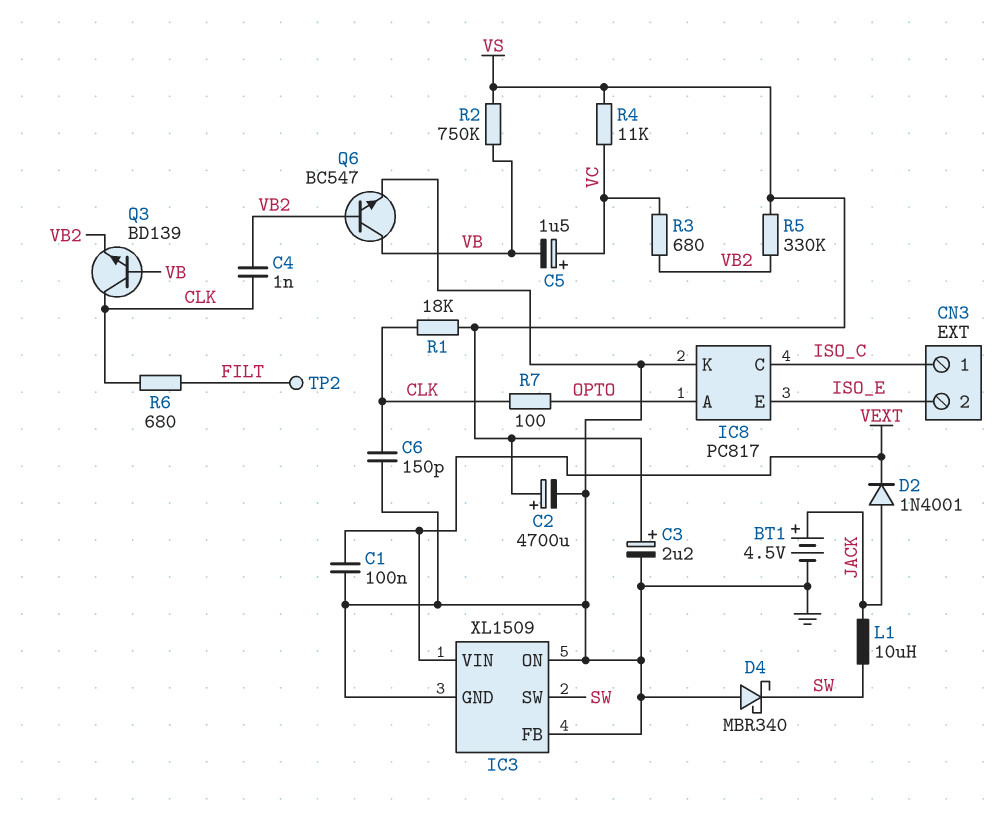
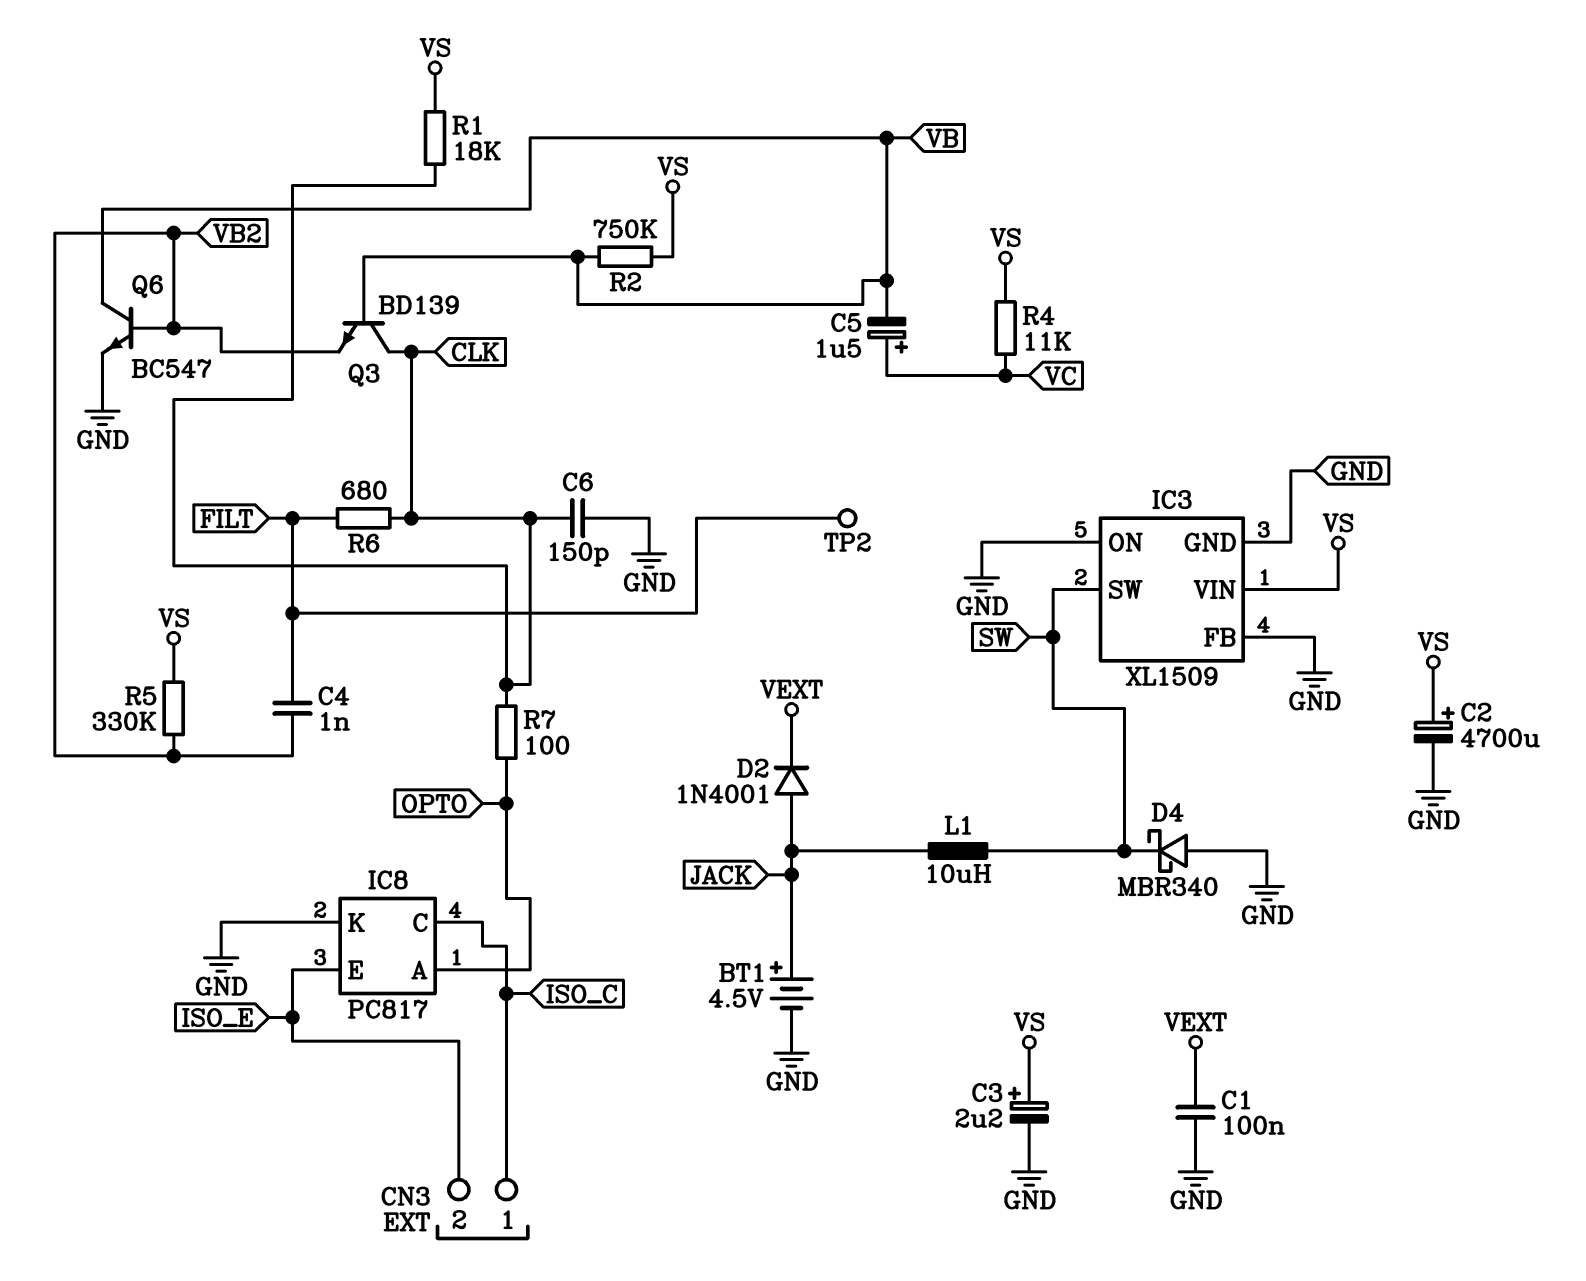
C4: 1nF (CLK, VB2) -> 1nF (FILT, VB2)
IC3 pin VIN: VEXT -> VS
R3: 680 (VB2, VC) -> none

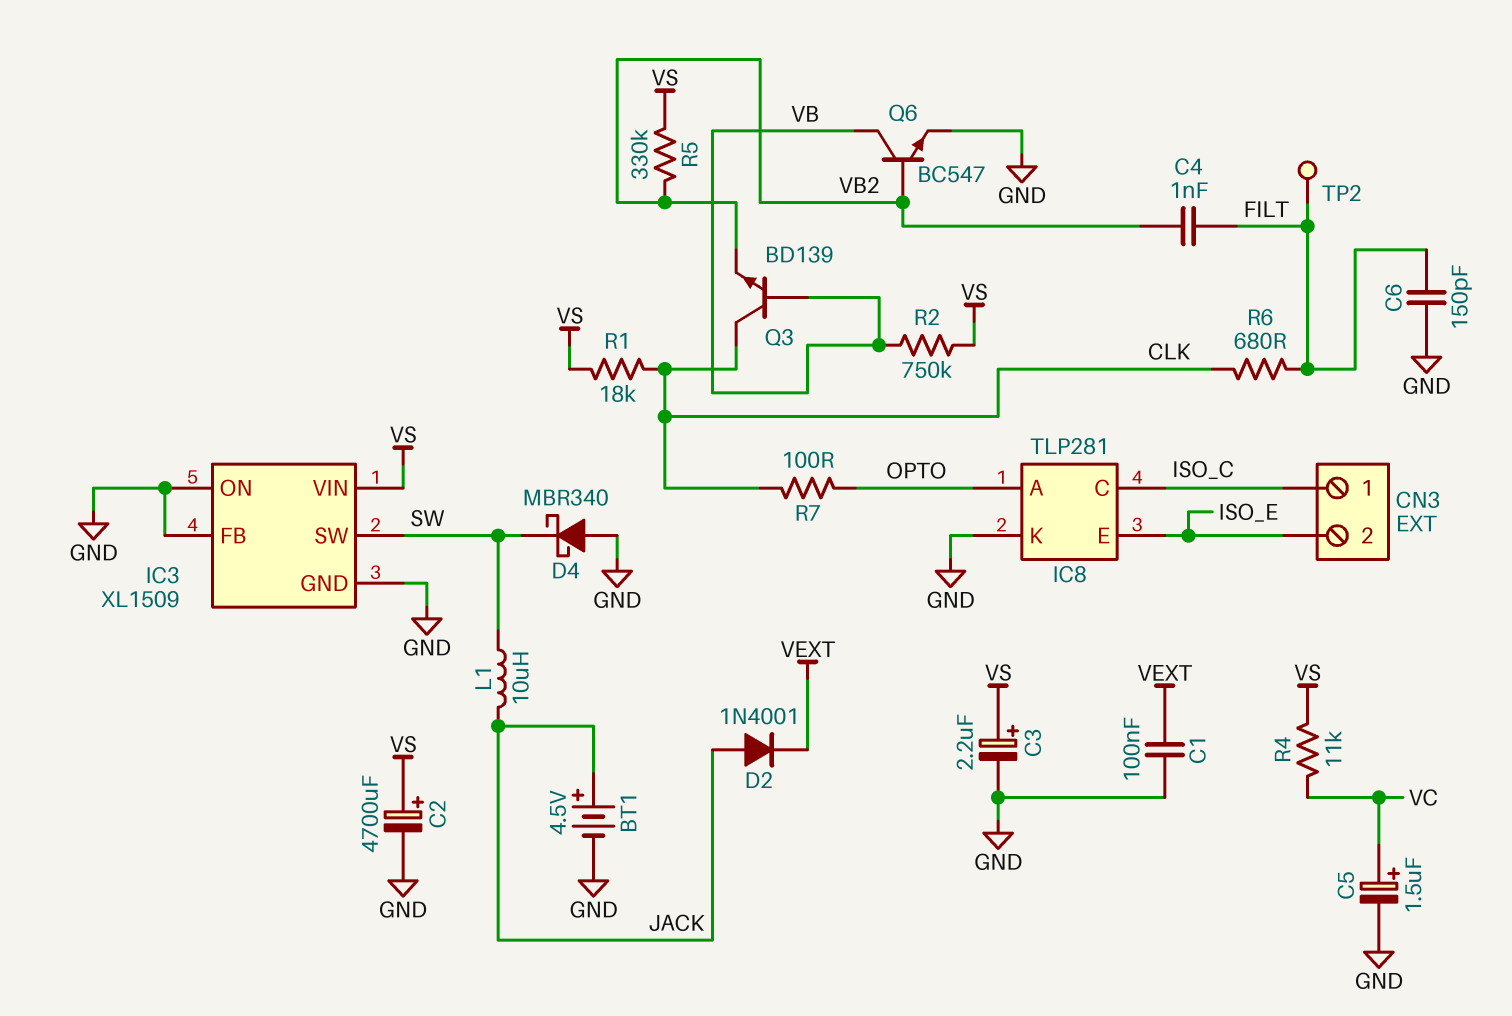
C5: 1.5uF (plus VC, minus VB) -> 1.5uF (plus VC, minus GND)
C6: 150pF (CLK, GND) -> 150pF (FILT, GND)
IC8: PC817 -> TLP281

